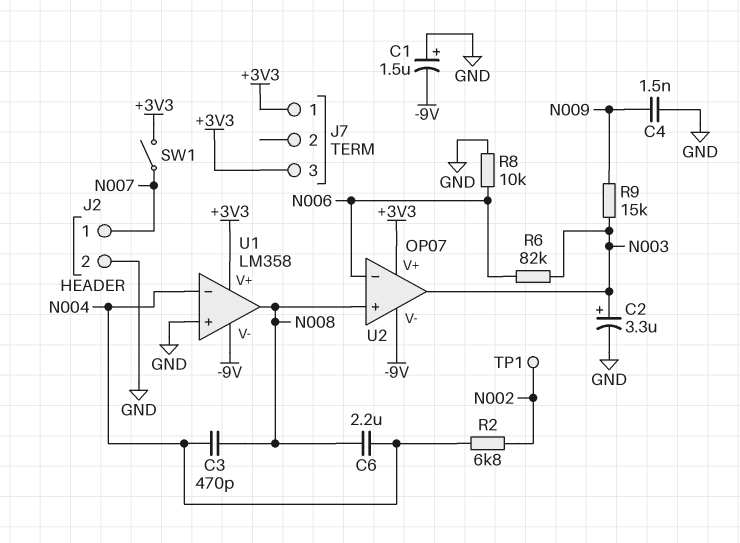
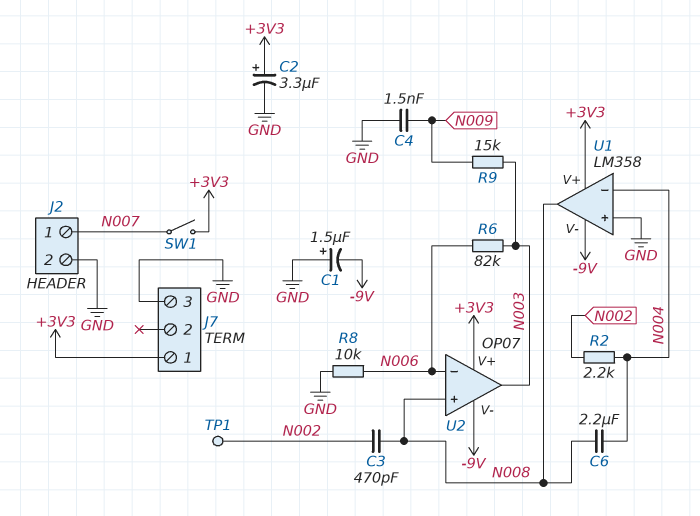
C2: 3.3uF (plus N003, minus GND) -> 3.3uF (plus +3V3, minus GND)
C3: 470pF (N004, N008) -> 470pF (N002, N008)
J7 pin 3: +3V3 -> GND
R2: 6.8k (N002, N004) -> 2.2k (N002, N004)

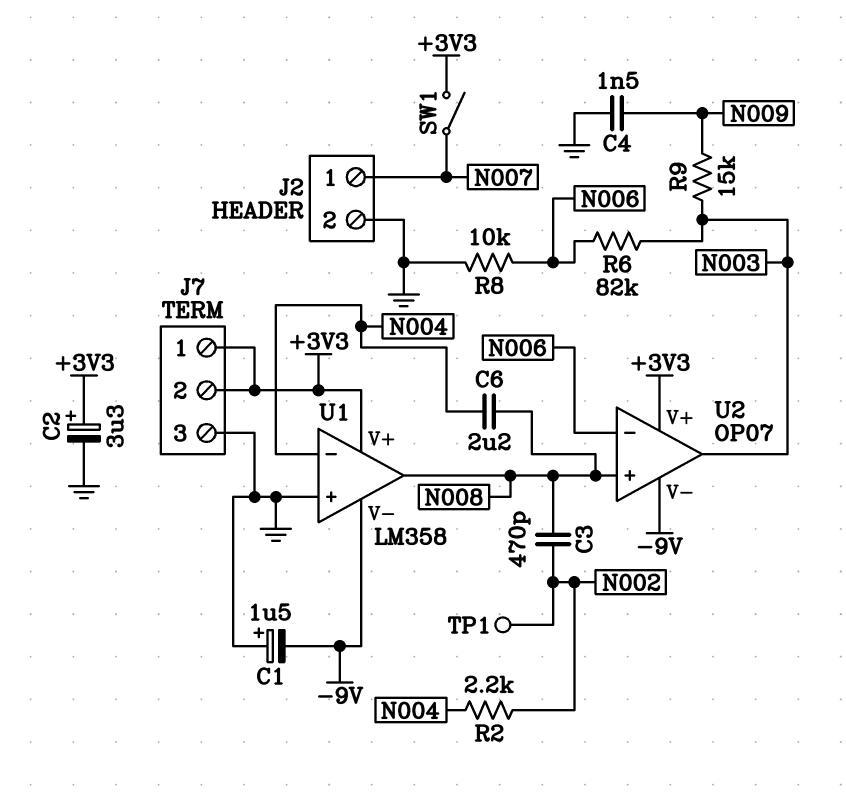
J7 pin 2: none -> +3V3

